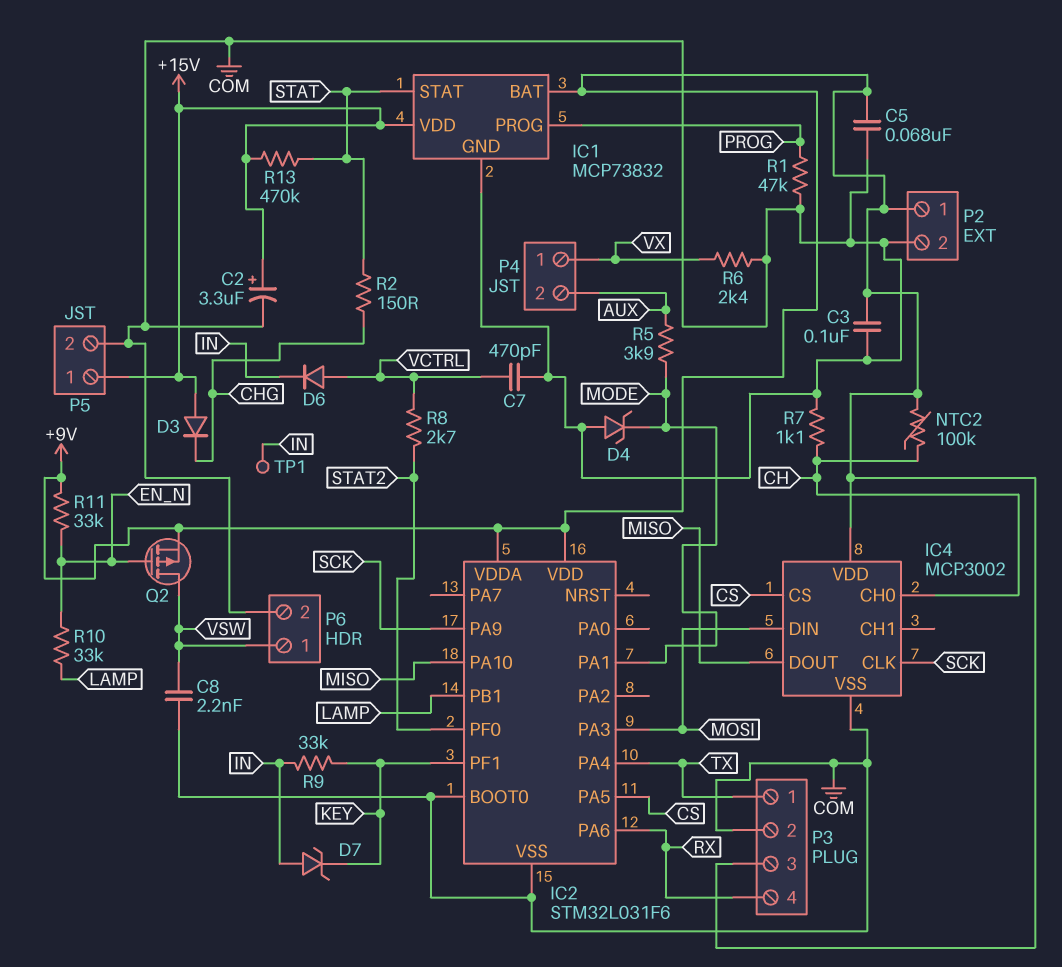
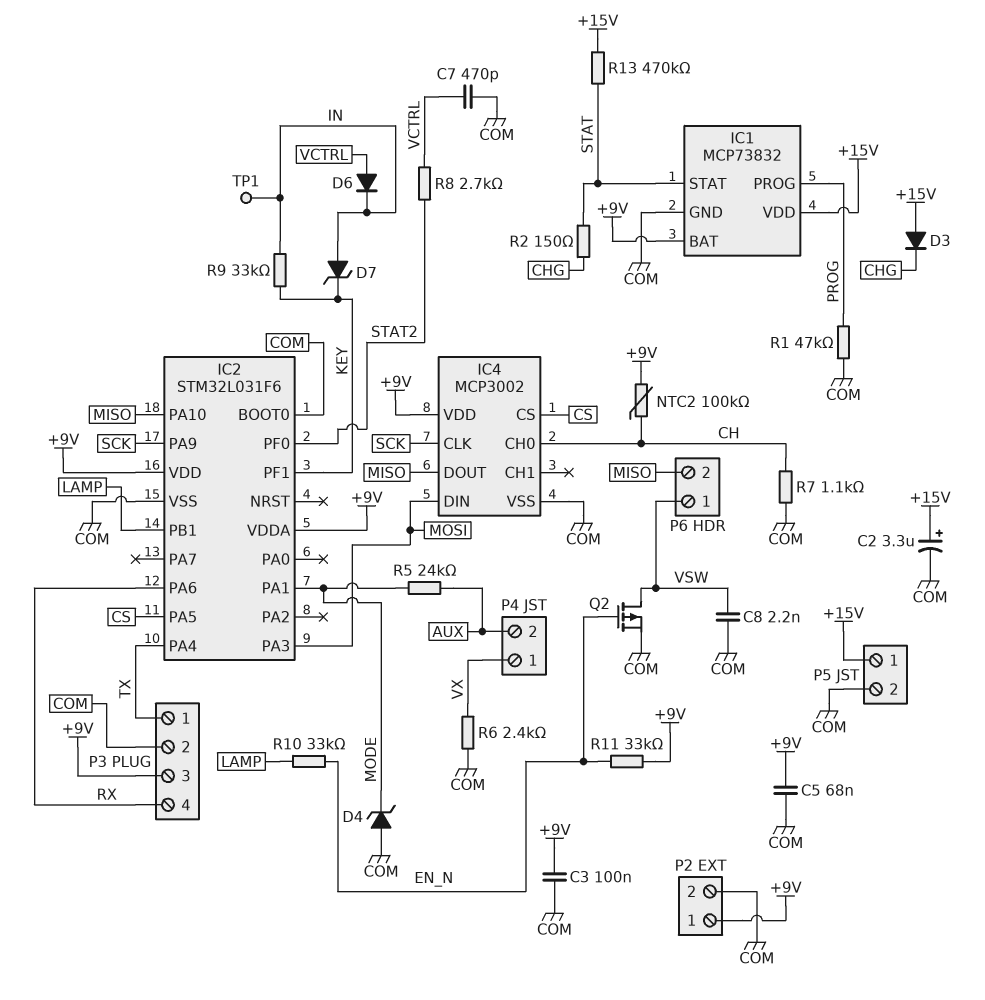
P6 pin 2: COM -> MISO
Q2: PMOS (G EN_N, D VSW, S +9V) -> PMOS (G EN_N, D VSW, S COM)
R5: 3.9k (AUX, MODE) -> 24k (AUX, MODE)

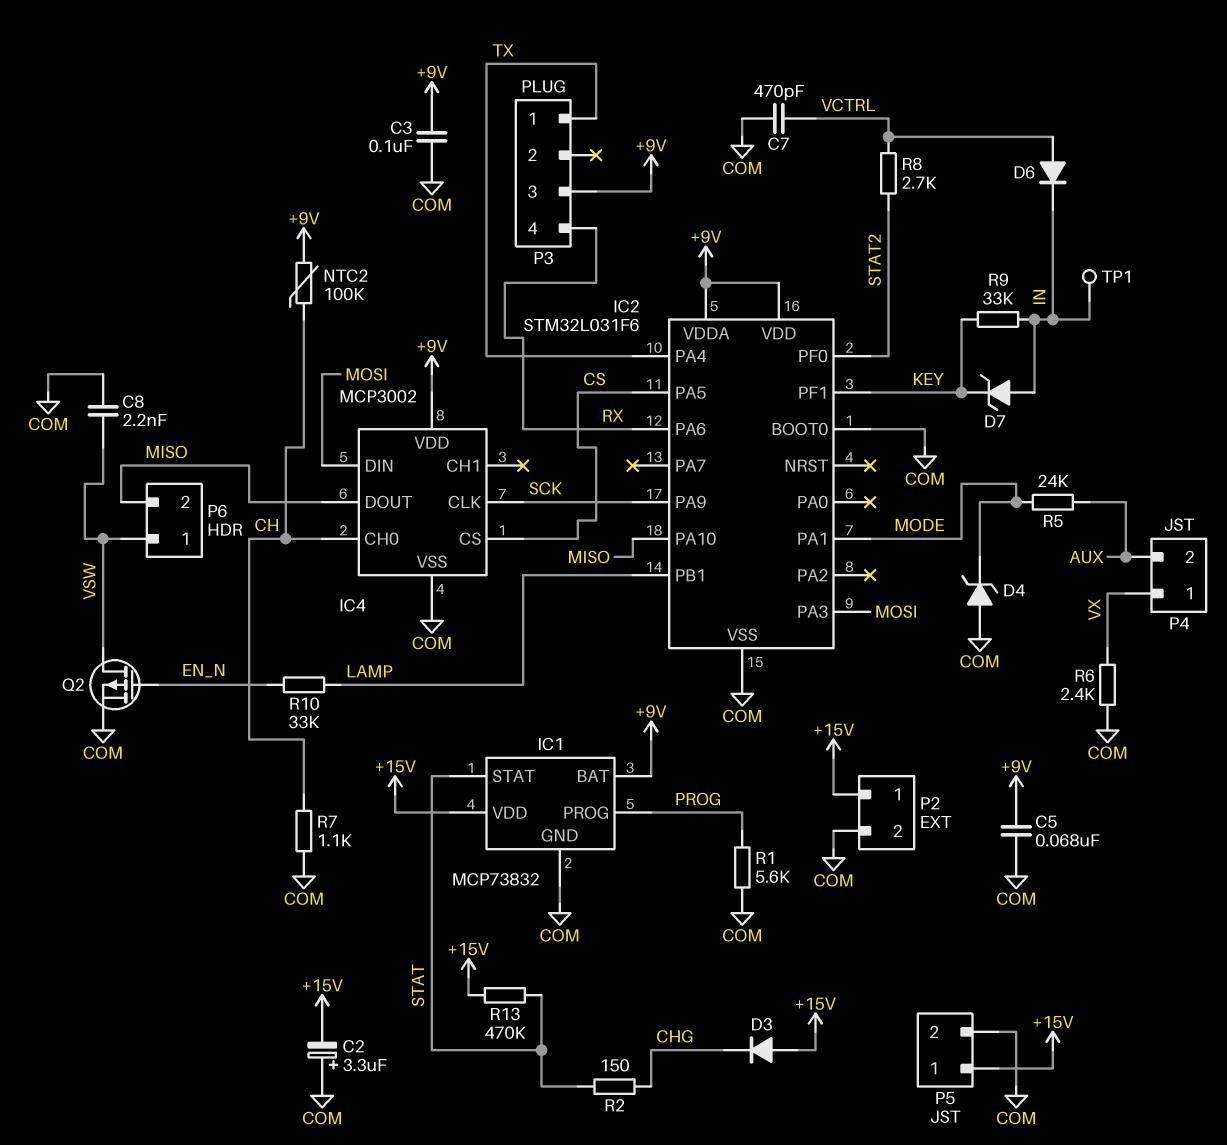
C2: 3.3uF (plus +15V, minus COM) -> 3.3uF (plus COM, minus +15V)
P2 pin 1: +9V -> +15V
P3 pin 2: COM -> none
R1: 47k (COM, PROG) -> 5.6k (COM, PROG)
R11: 33k (+9V, EN_N) -> none

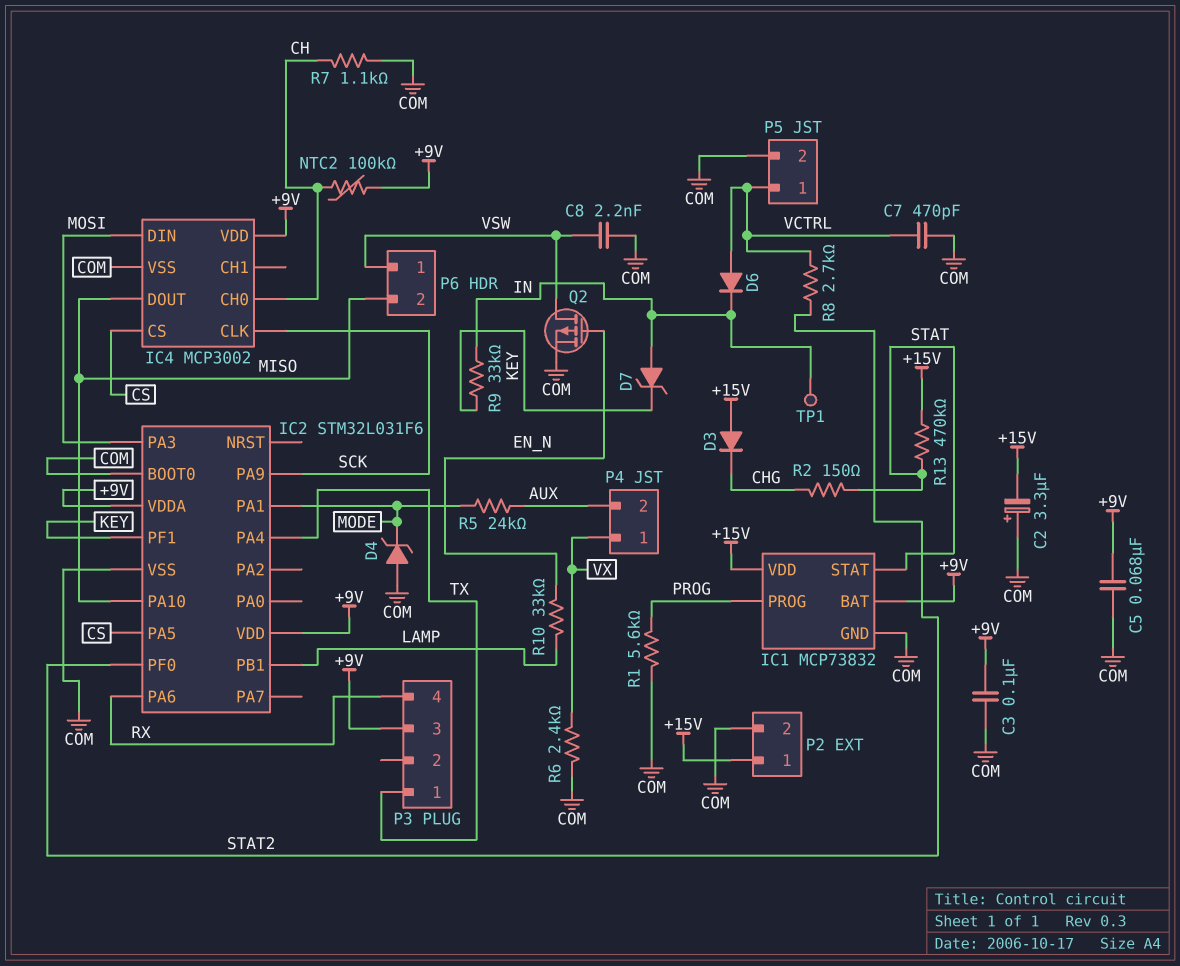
P5 pin 1: +15V -> VCTRL

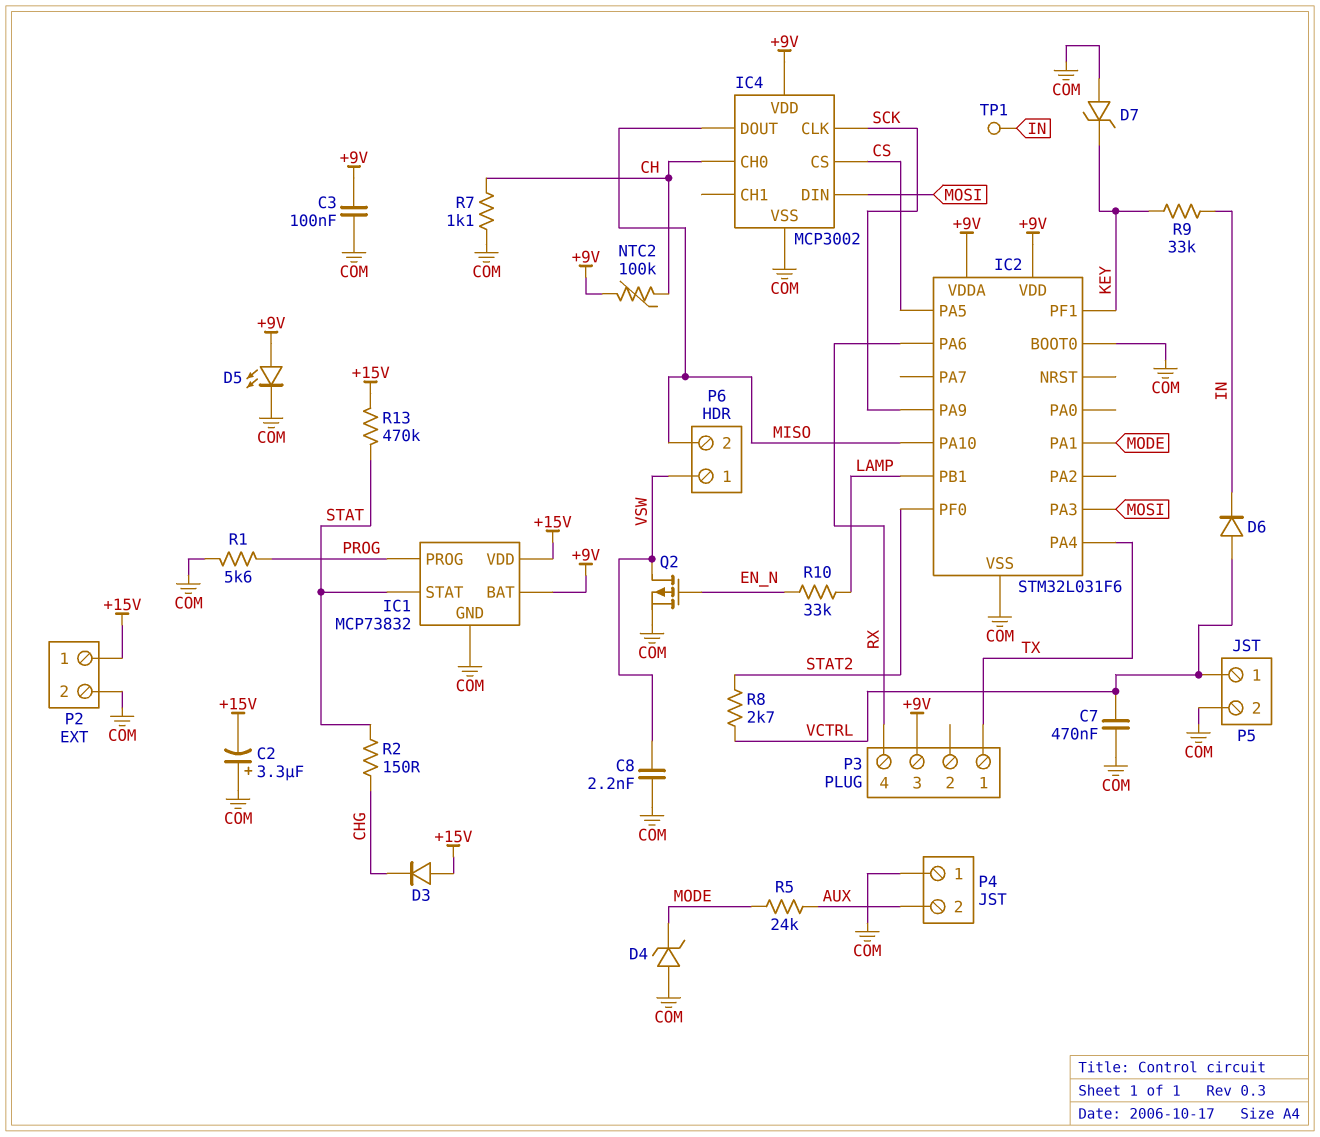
C5: 68nF (+9V, COM) -> none
C7: 470pF (COM, VCTRL) -> 470nF (COM, VCTRL)
D5: none -> LED (A +9V, K COM)
D7: zener (A IN, K KEY) -> zener (A COM, K KEY)
P4 pin 1: VX -> COM
R6: 2.4k (COM, VX) -> none

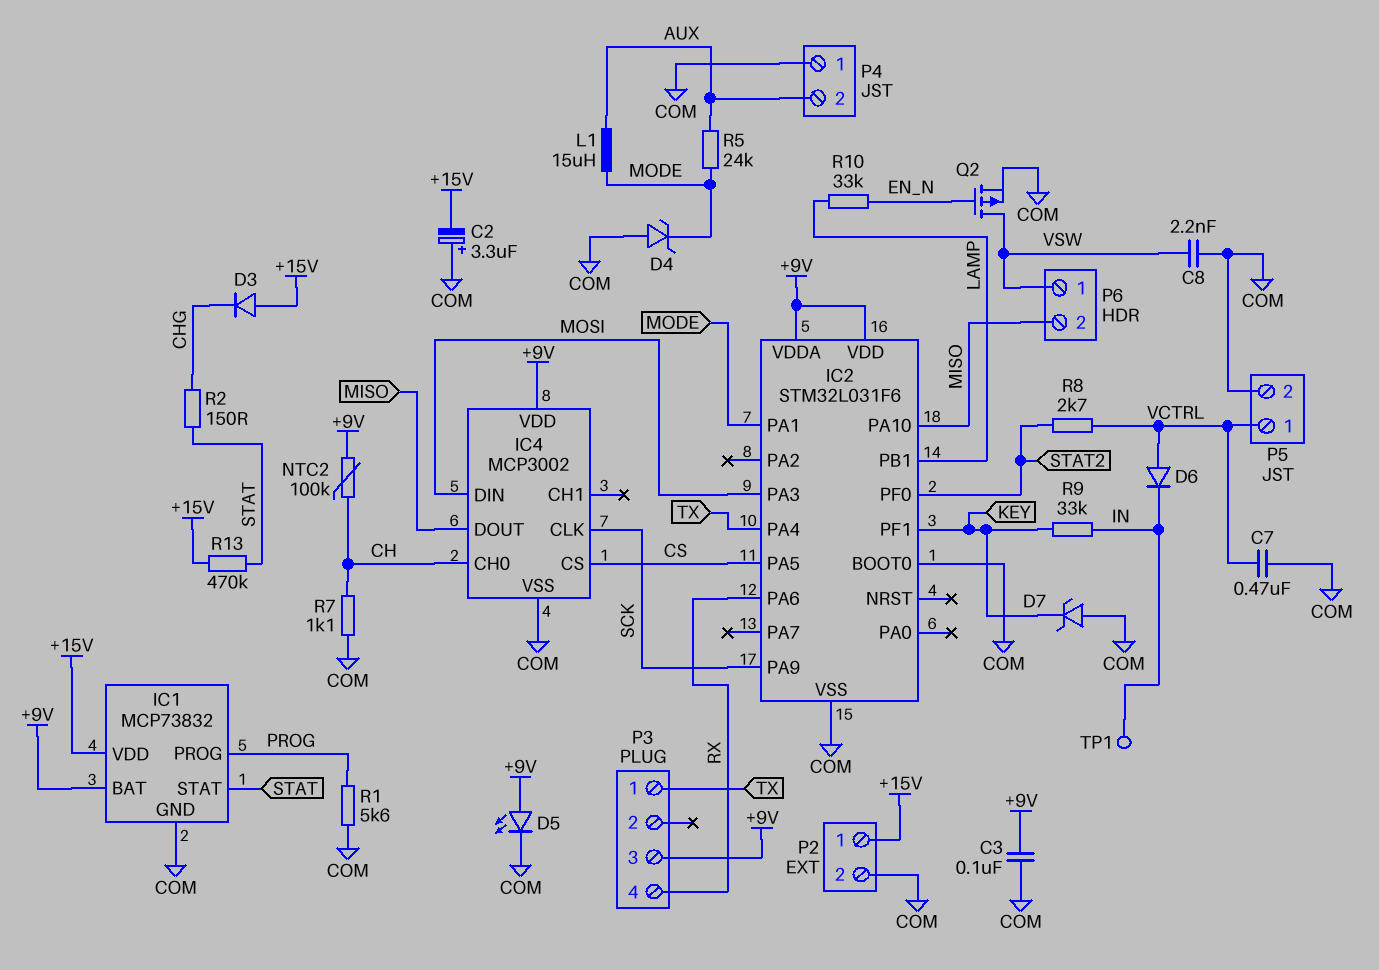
L1: none -> 15uH (AUX, MODE)

